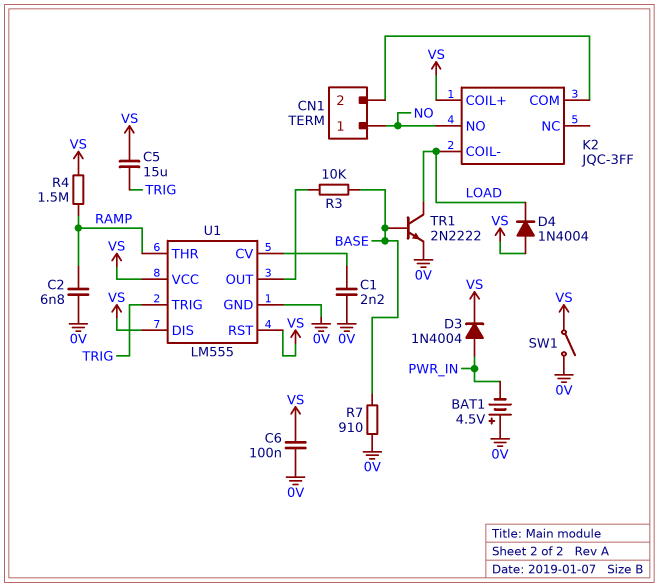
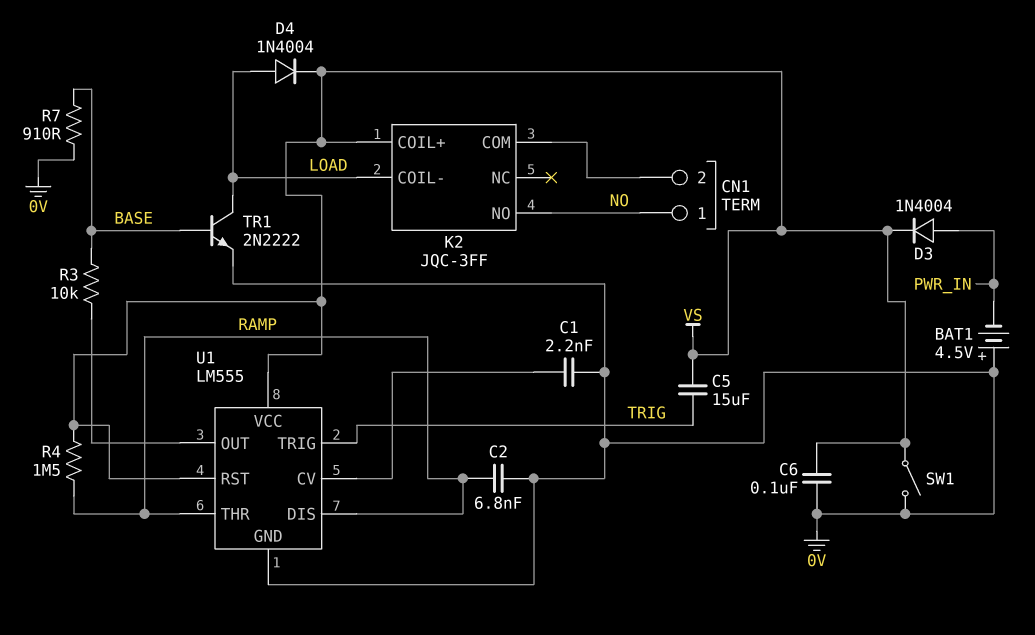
D4: diode 1N4004 (A VS, K LOAD) -> diode 1N4004 (A LOAD, K VS)
U1 pin DIS: VS -> RAMP

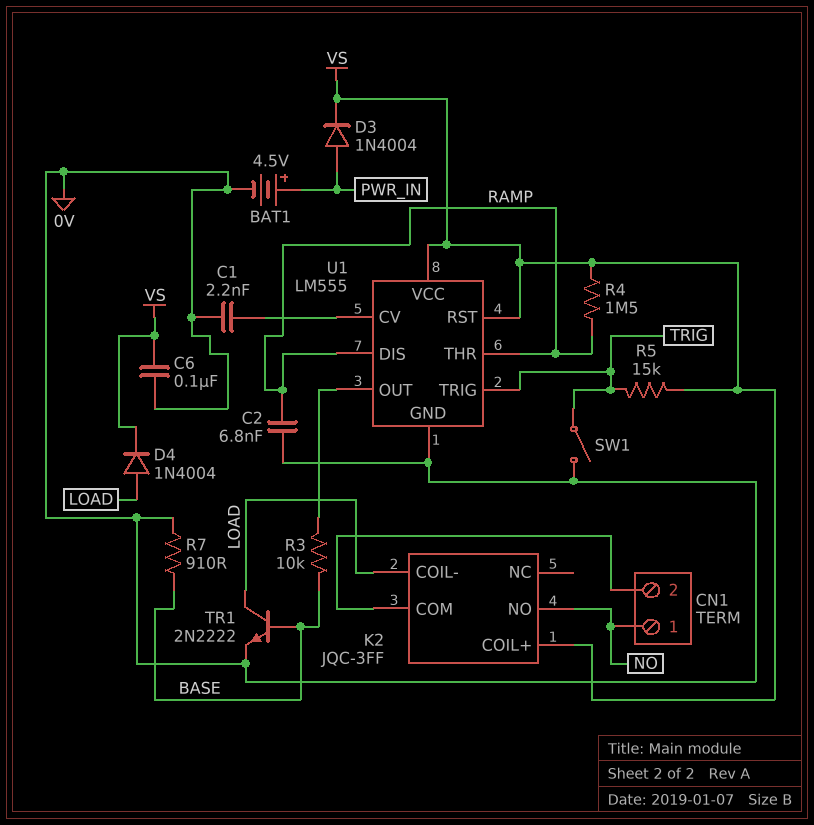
BAT1: 4.5V (plus 0V, minus PWR_IN) -> 4.5V (plus PWR_IN, minus 0V)
C5: 15uF (TRIG, VS) -> none
R5: none -> 15k (TRIG, VS)
SW1: switch (0V, VS) -> switch (0V, TRIG)

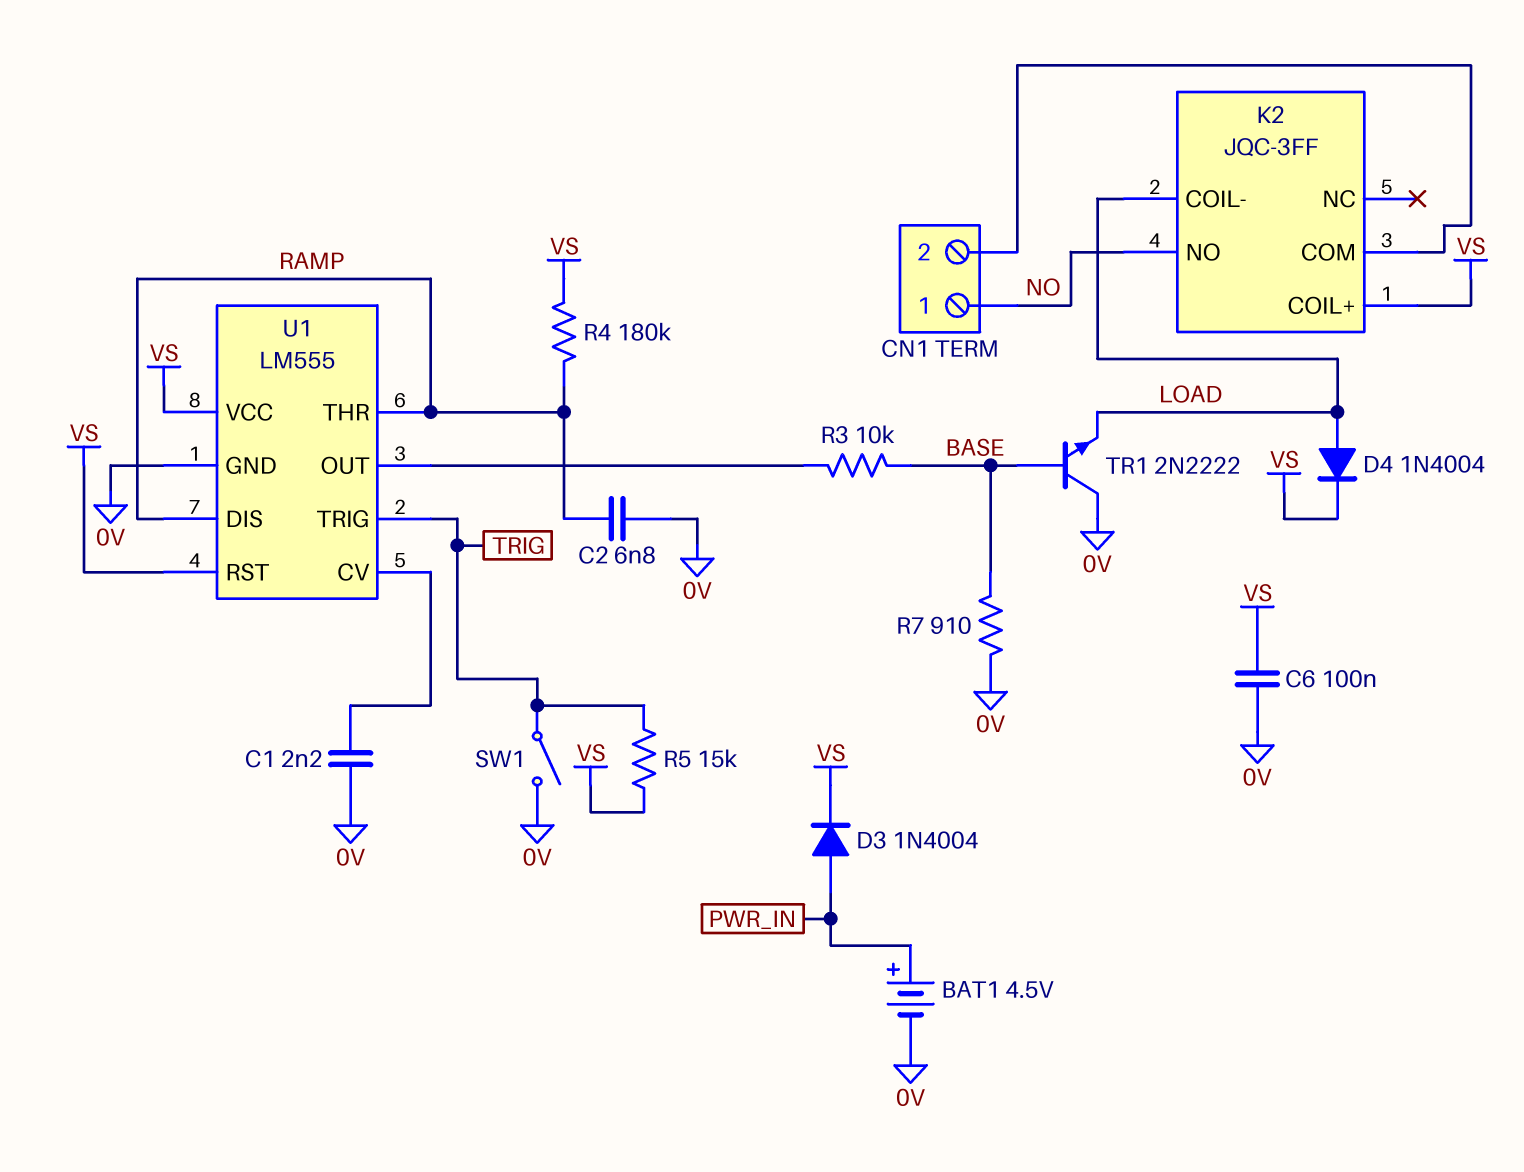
R4: 1.5M (RAMP, VS) -> 180k (RAMP, VS)
TR1: NPN 2N2222 (B BASE, C LOAD, E 0V) -> NPN 2N2222 (B BASE, C 0V, E LOAD)

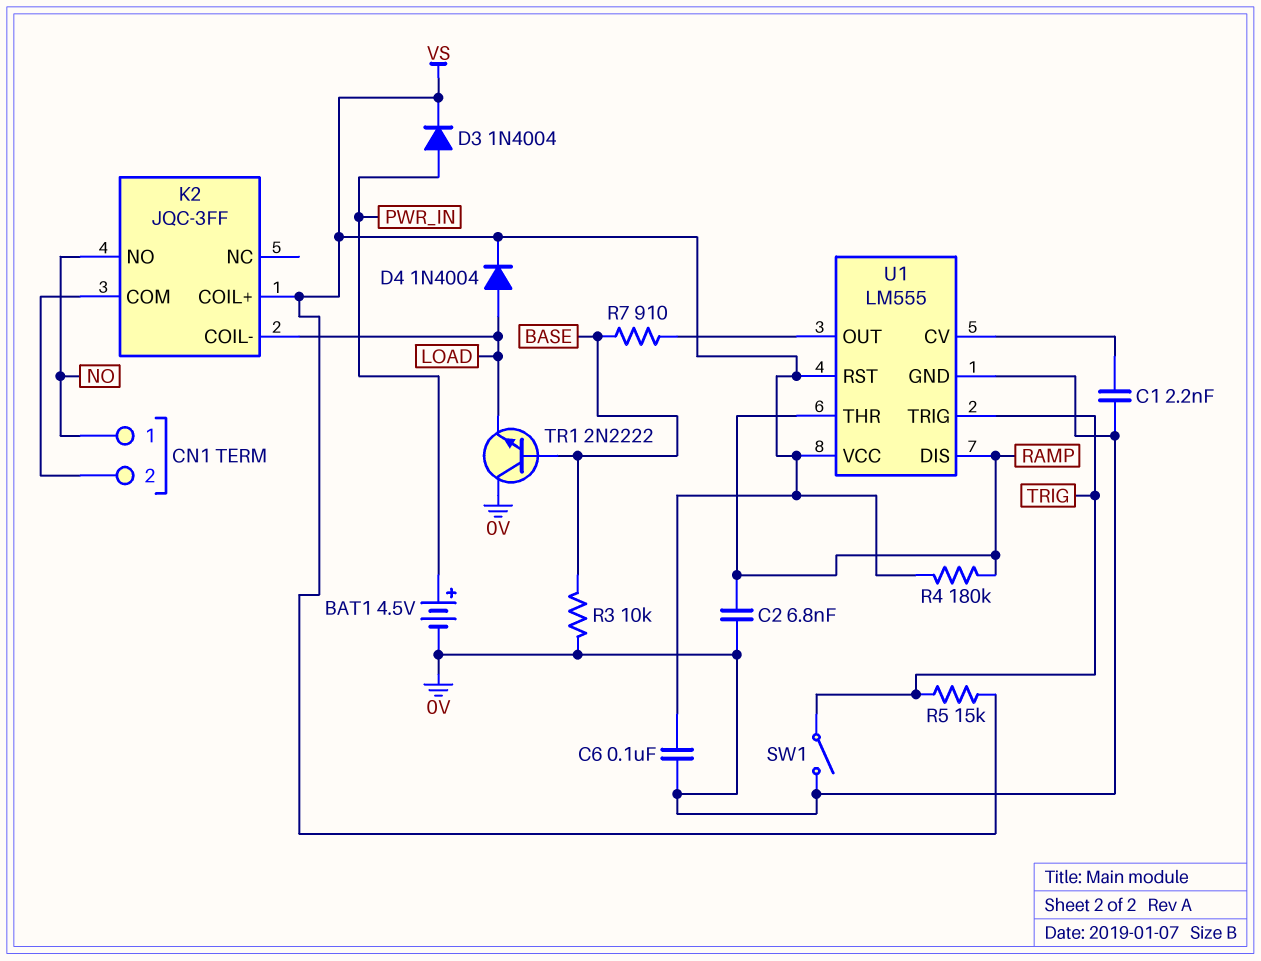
R3: 10k (BASE, U1/OUT) -> 10k (0V, BASE)
R7: 910 (0V, BASE) -> 910 (BASE, U1/OUT)

